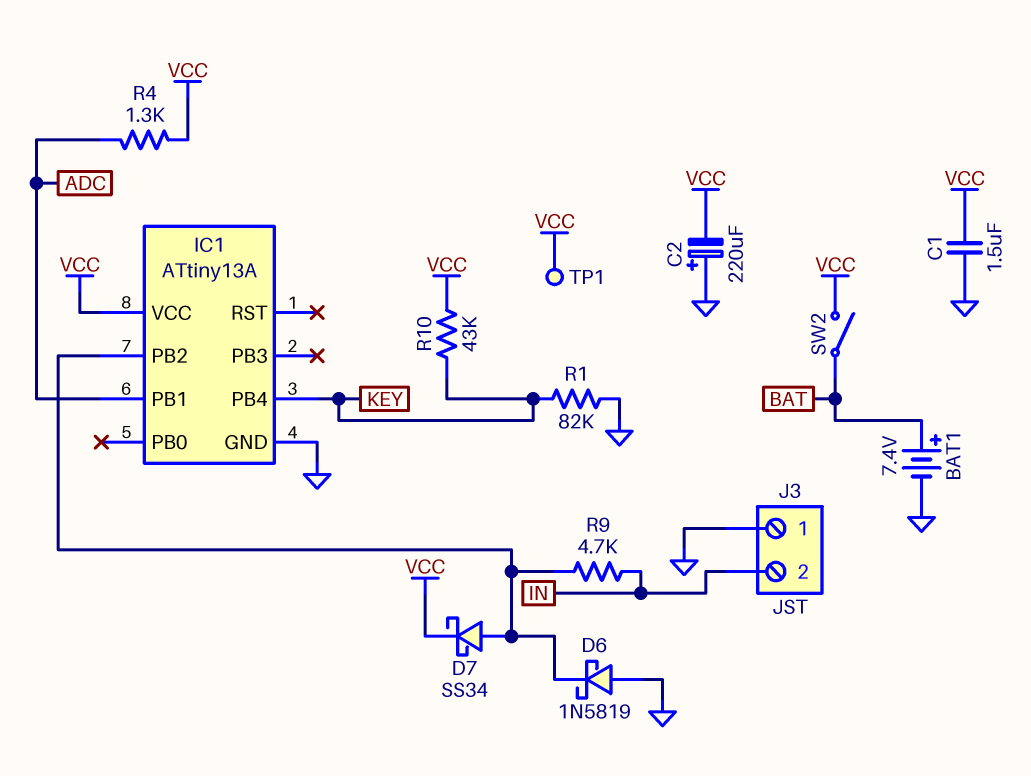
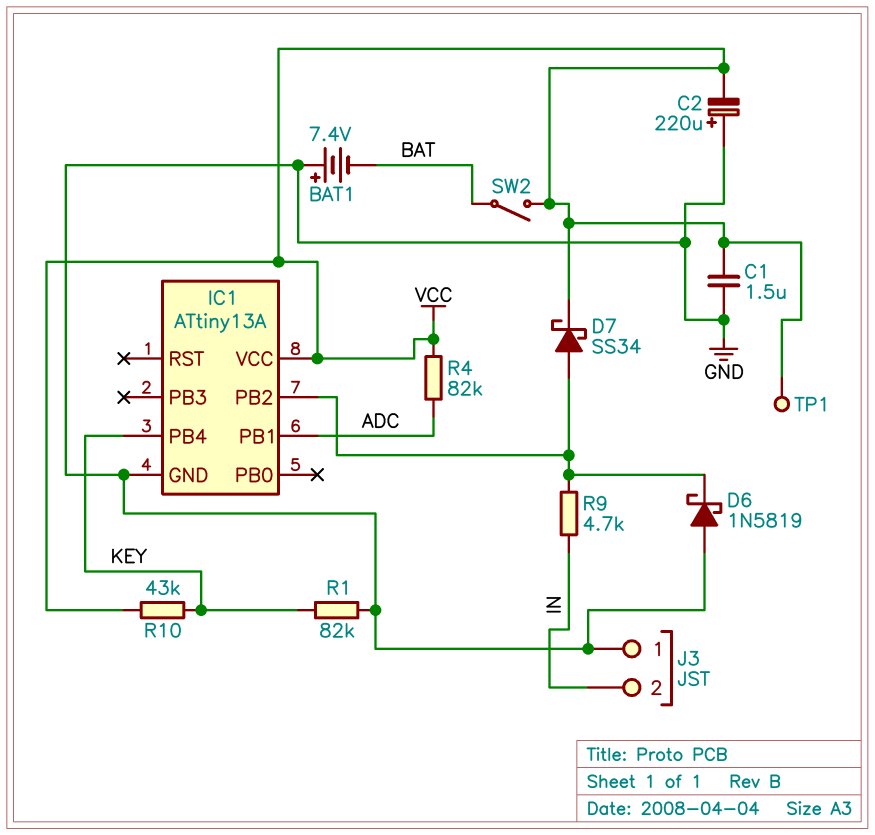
BAT1: 7.4V (plus BAT, minus GND) -> 7.4V (plus GND, minus BAT)
R4: 1.3k (ADC, VCC) -> 82k (ADC, VCC)

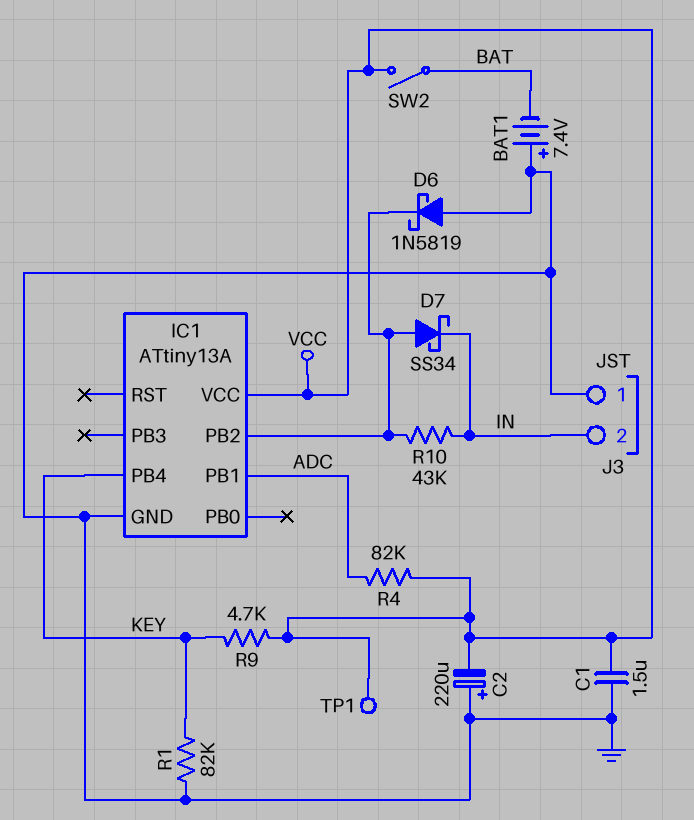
D7: schottky SS34 (A IC1/PB2, K VCC) -> schottky SS34 (A IC1/PB2, K IN)
R9: 4.7k (IC1/PB2, IN) -> 4.7k (KEY, VCC)
R10: 43k (KEY, VCC) -> 43k (IC1/PB2, IN)

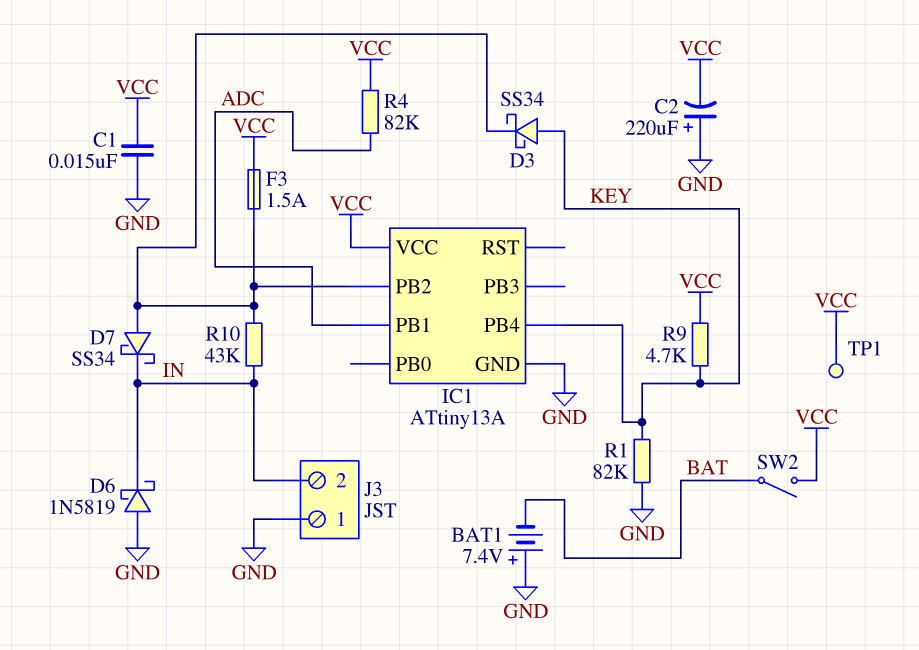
C1: 1.5uF (GND, VCC) -> 15nF (GND, VCC)
D3: none -> schottky SS34 (A KEY, K IC1/PB2)
D6: schottky 1N5819 (A GND, K IC1/PB2) -> schottky 1N5819 (A GND, K IN)
F3: none -> 1.5A (IC1/PB2, VCC)

